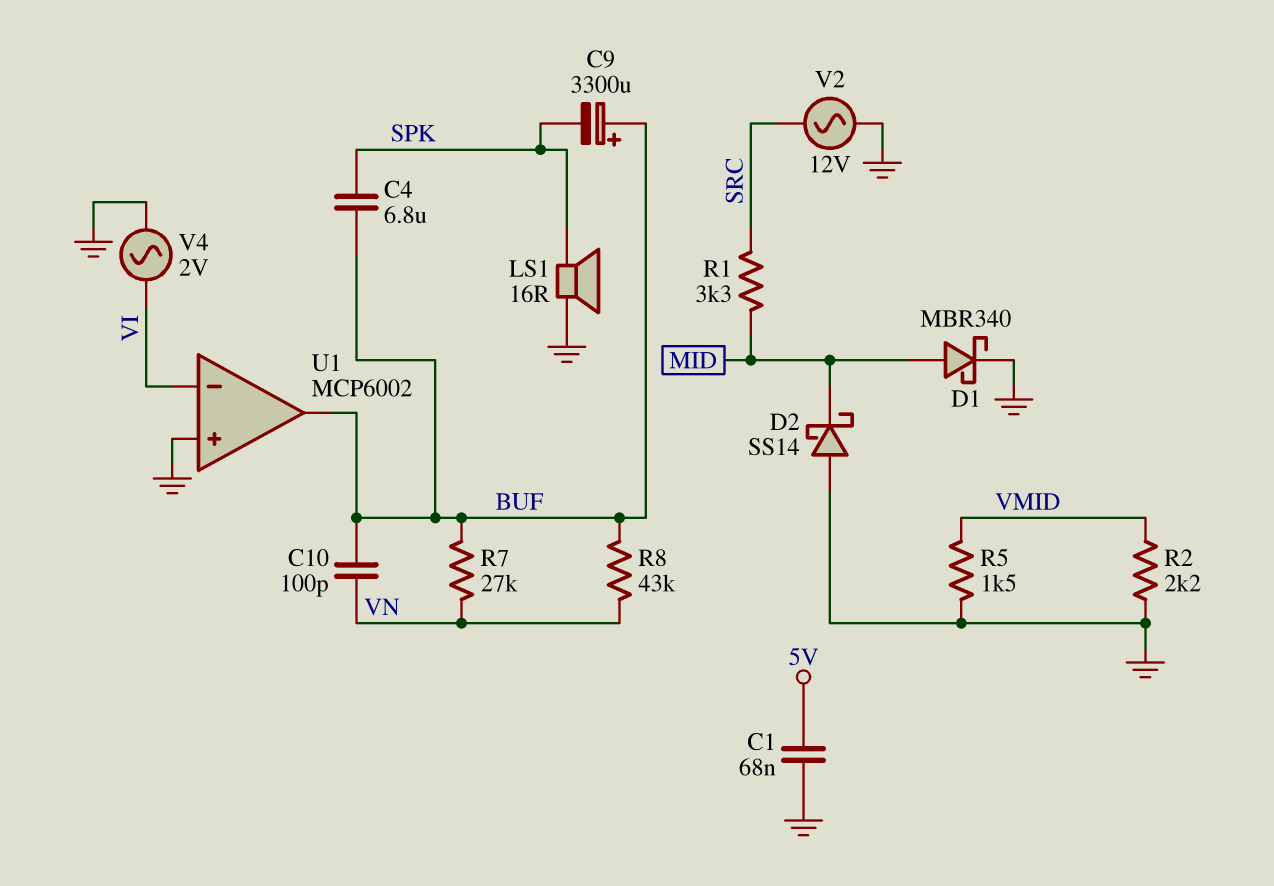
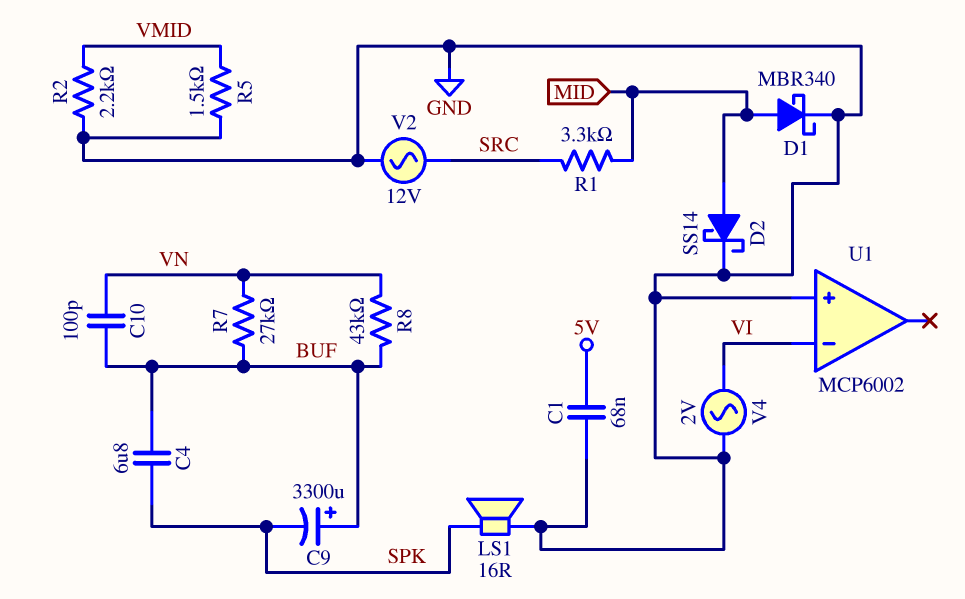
D2: schottky SS14 (A GND, K MID) -> schottky SS14 (A MID, K GND)
U1 pin out: BUF -> none

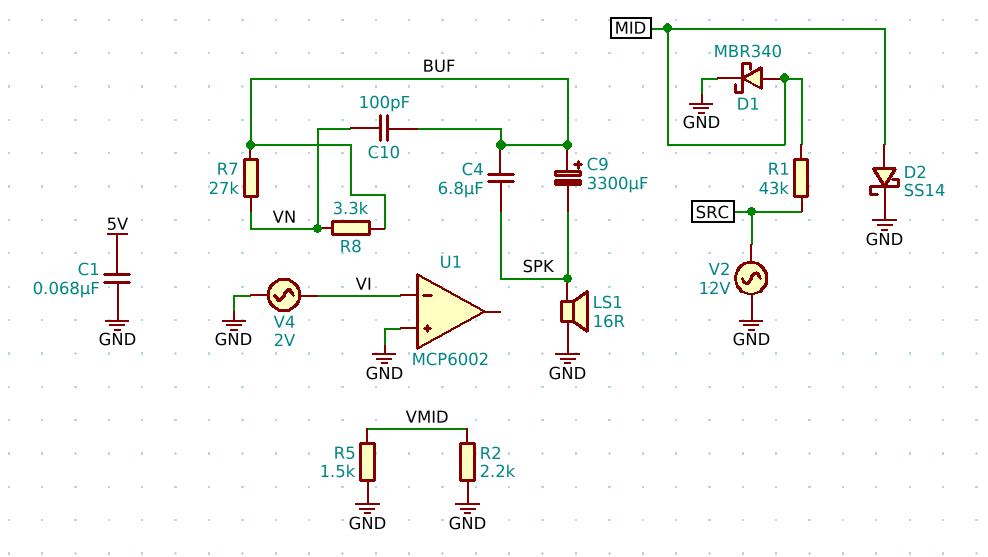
R1: 3.3k (MID, SRC) -> 43k (MID, SRC)
R8: 43k (BUF, VN) -> 3.3k (BUF, VN)

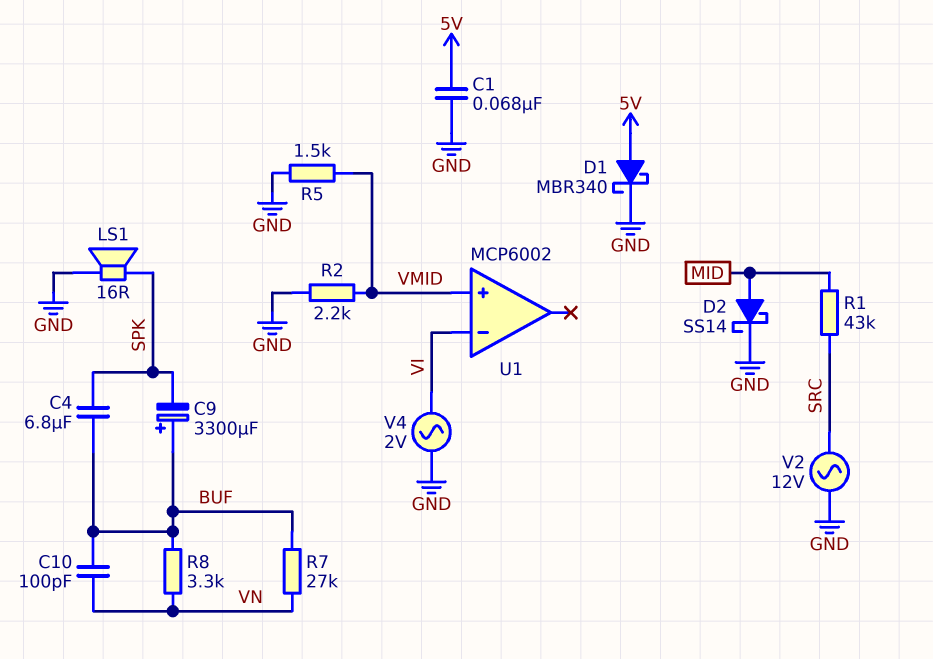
D1: schottky MBR340 (A MID, K GND) -> schottky MBR340 (A 5V, K GND)
U1 pin in+: GND -> VMID

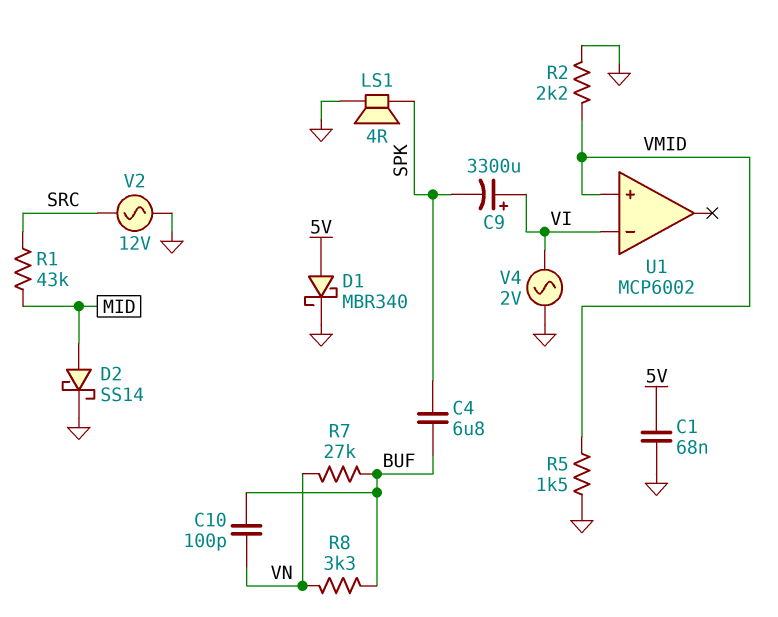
C9: 3300uF (plus BUF, minus SPK) -> 3300uF (plus VI, minus SPK)
LS1: speaker 16R (GND, SPK) -> speaker 4R (GND, SPK)

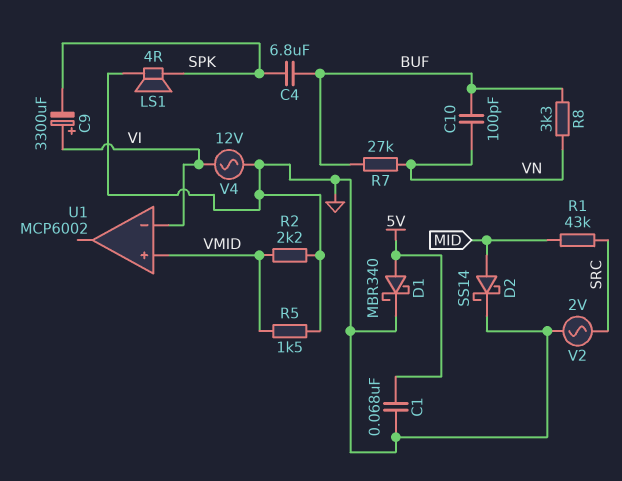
V2: AC 12V (GND, SRC) -> AC 2V (GND, SRC)
V4: AC 2V (GND, VI) -> AC 12V (GND, VI)

